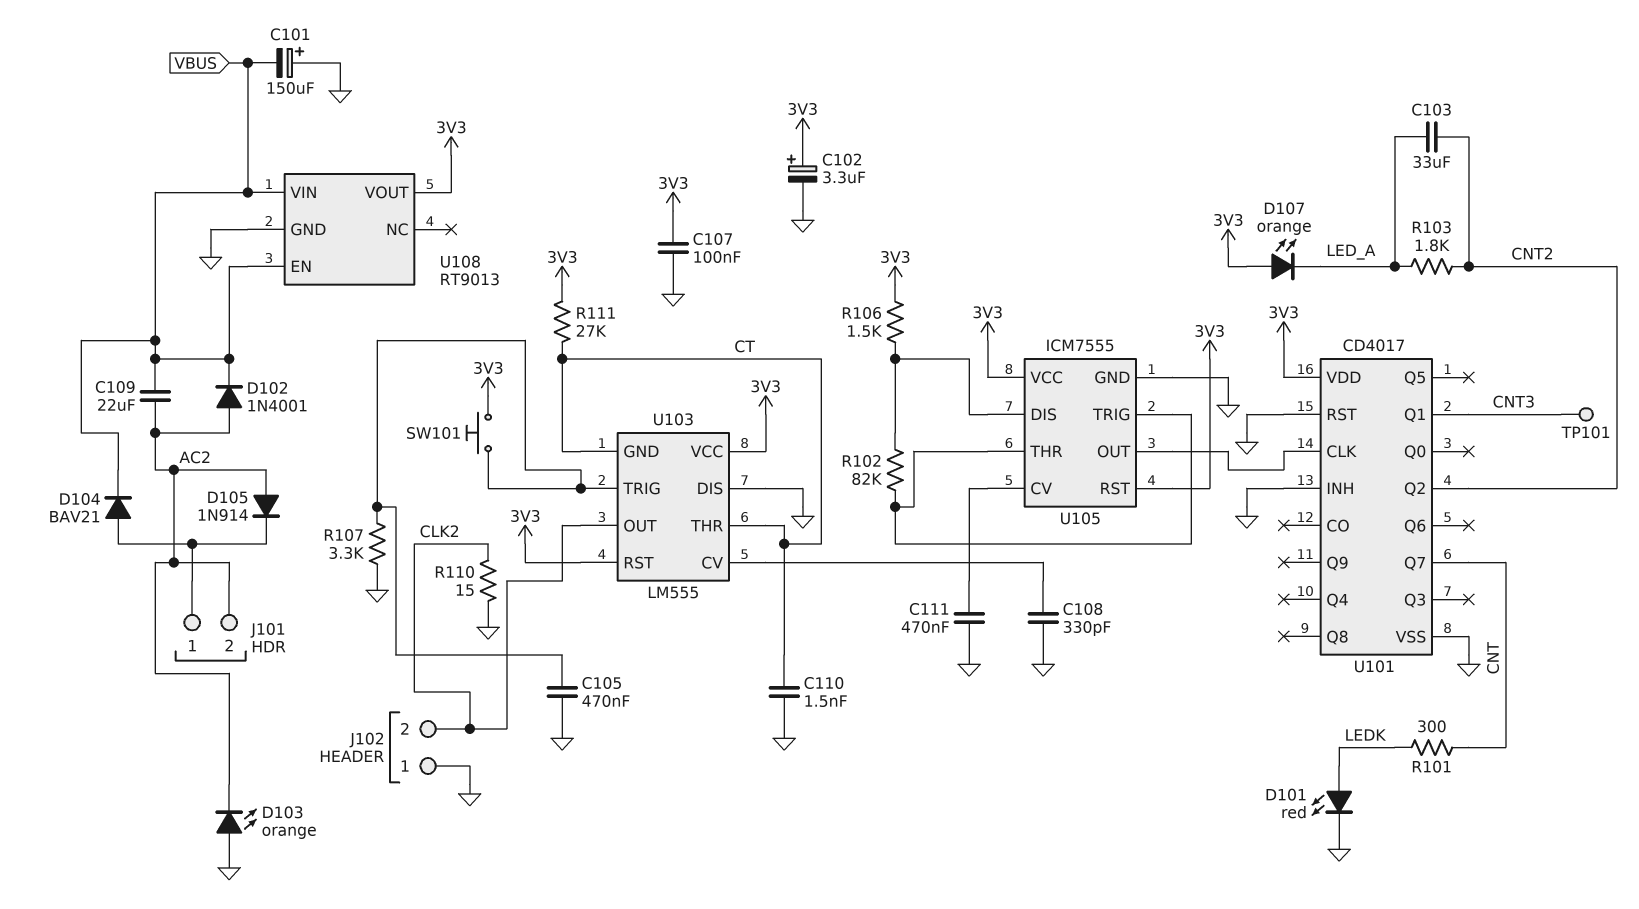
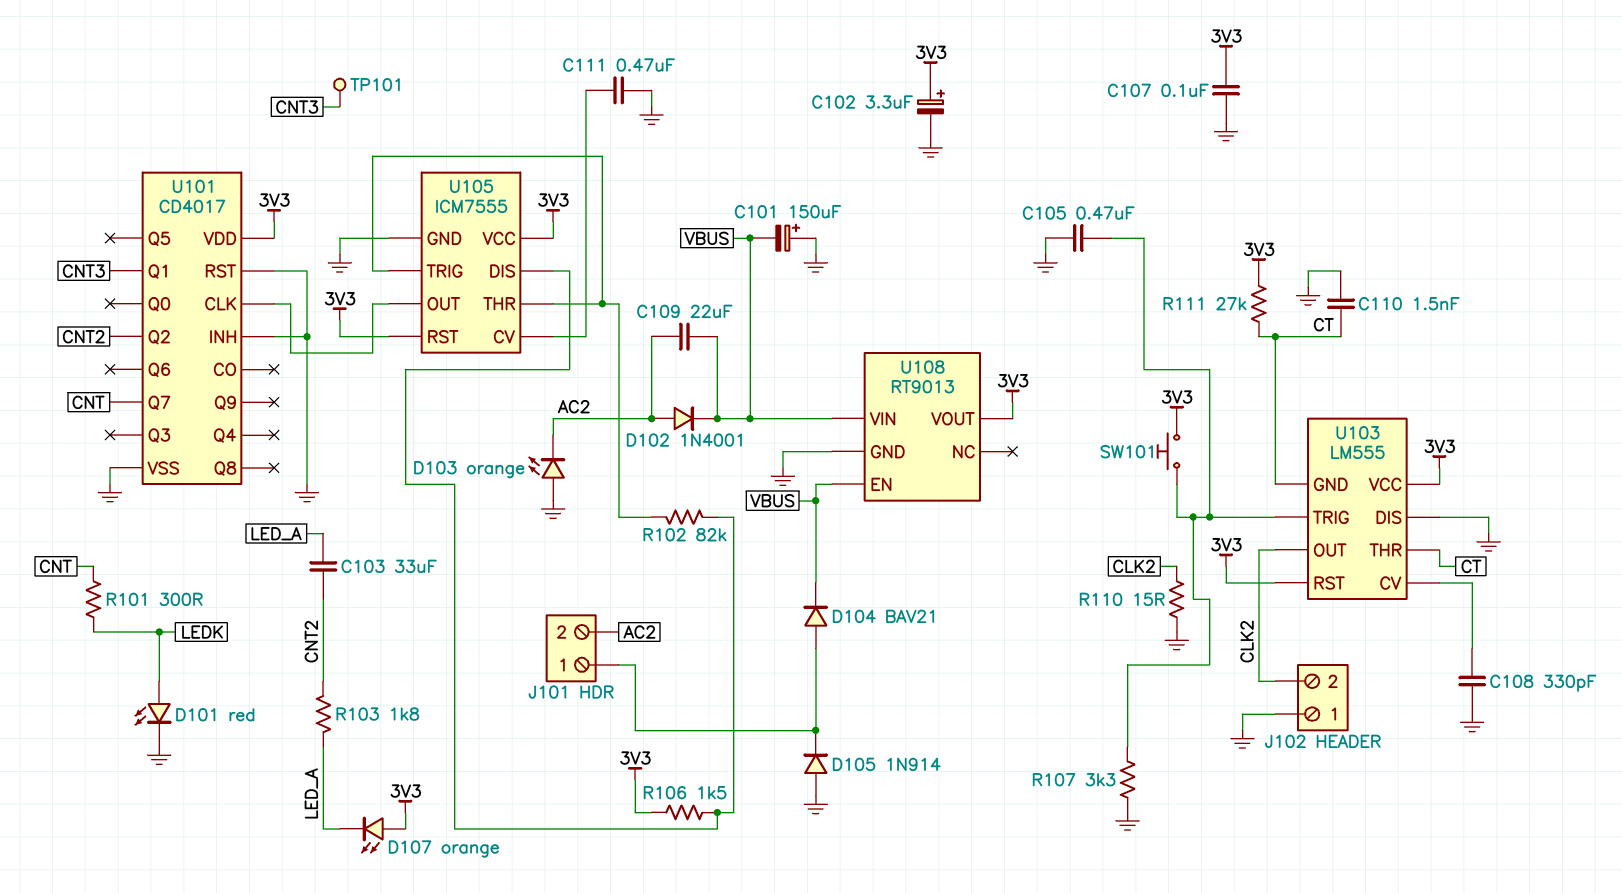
D105: diode 1N914 (A AC2, K J101/1) -> diode 1N914 (A GND, K J101/1)

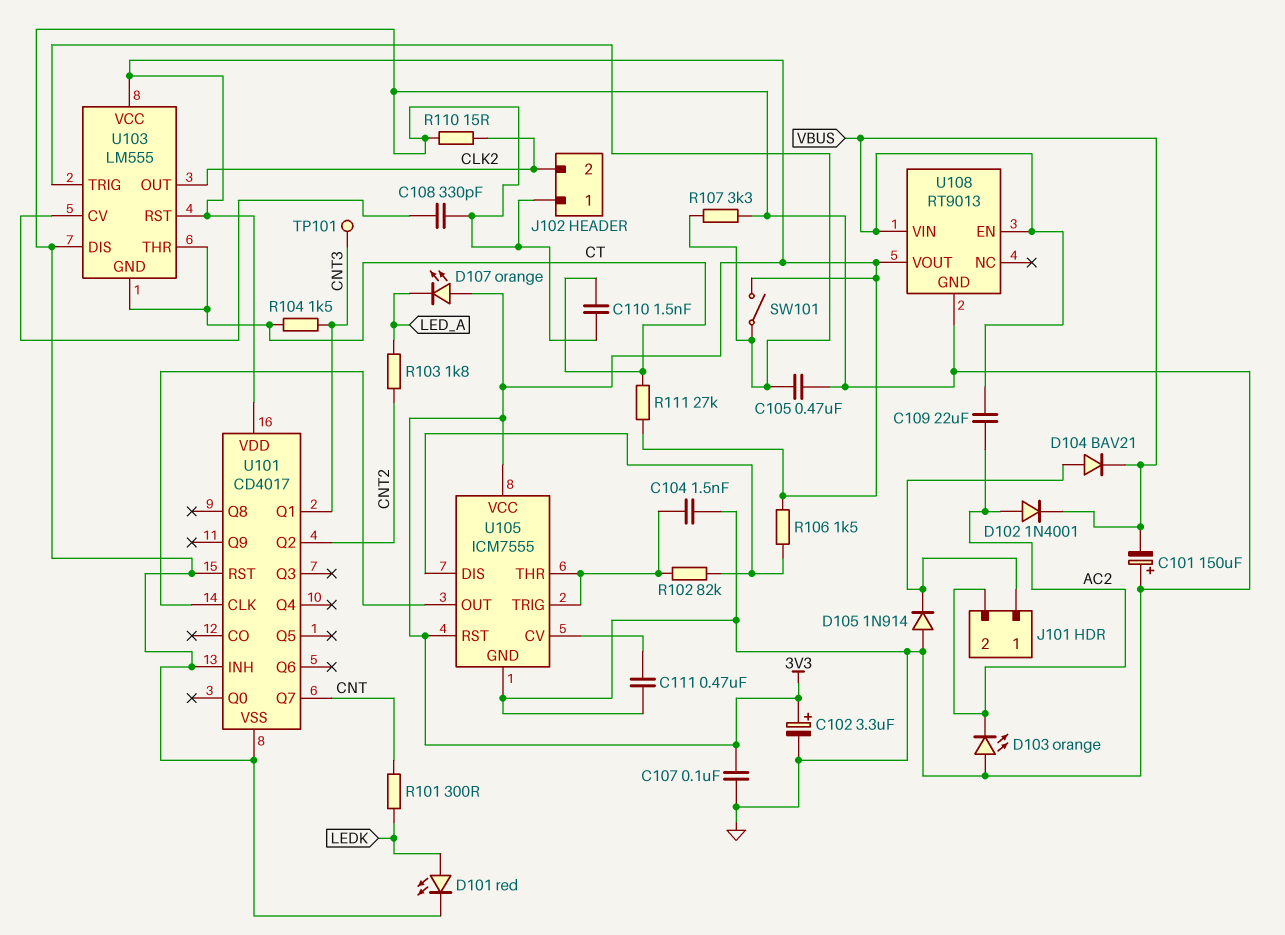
C103: 33uF (CNT2, LED_A) -> none
C104: none -> 1.5nF (GND, U105/THR)
R104: none -> 1.5k (CNT3, CT)
SW101: button (3V3, U103/TRIG) -> switch (3V3, U103/TRIG)

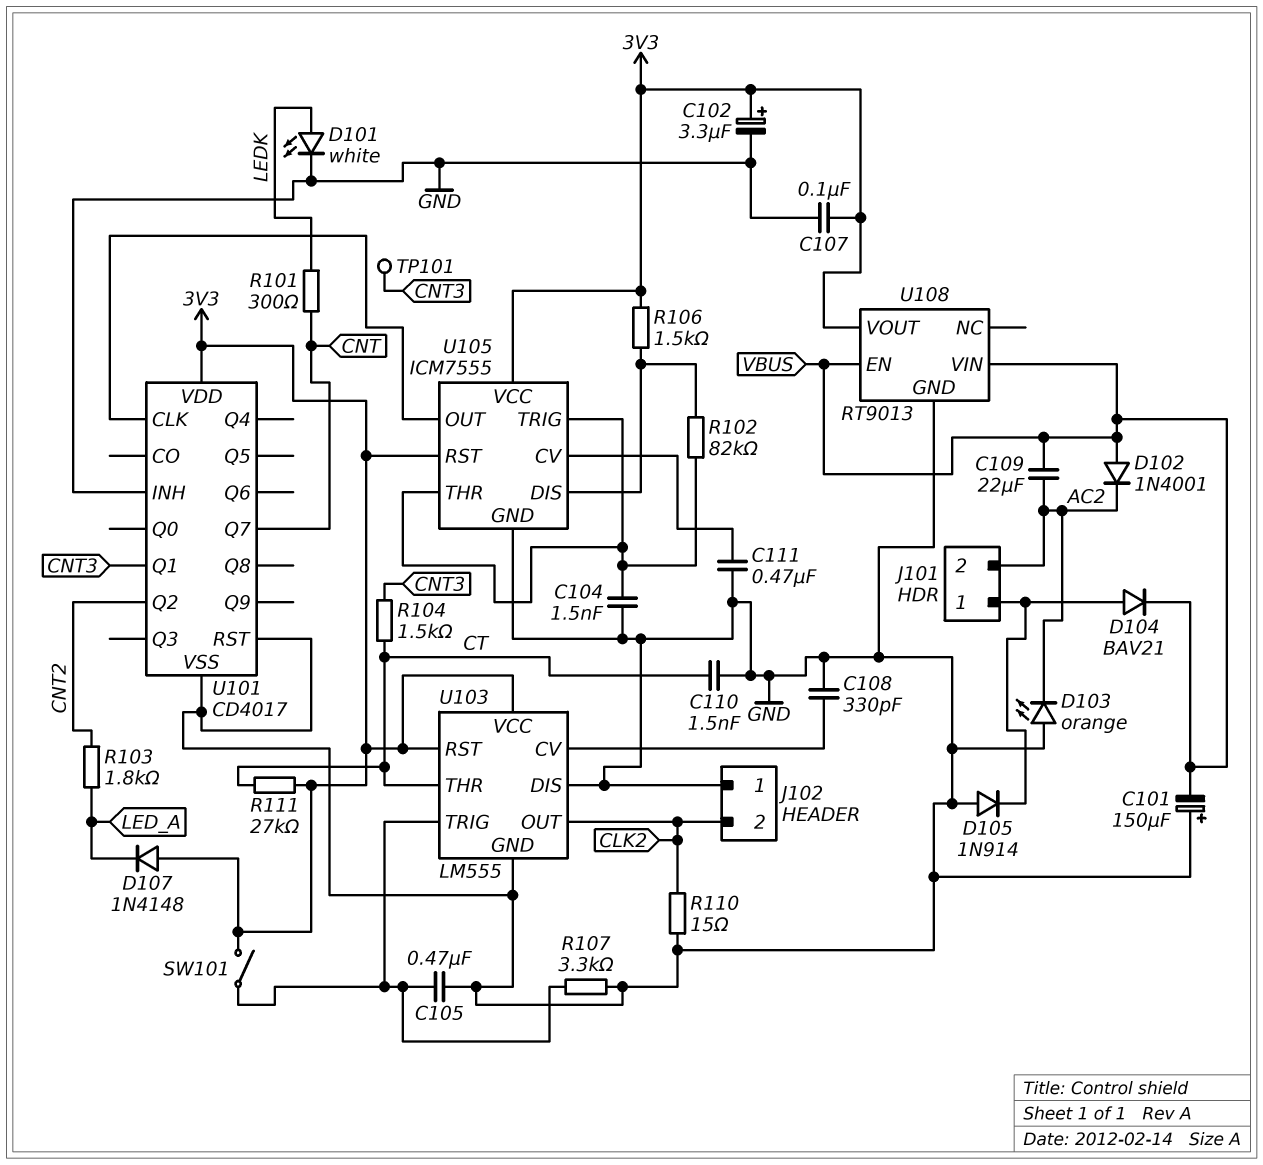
D101: LED red (A LEDK, K GND) -> LED white (A LEDK, K GND)
D102: diode 1N4001 (A AC2, K VBUS) -> diode 1N4001 (A VBUS, K AC2)
D107: LED orange (A 3V3, K LED_A) -> diode 1N4148 (A 3V3, K LED_A)
U103 pin GND: CT -> GND

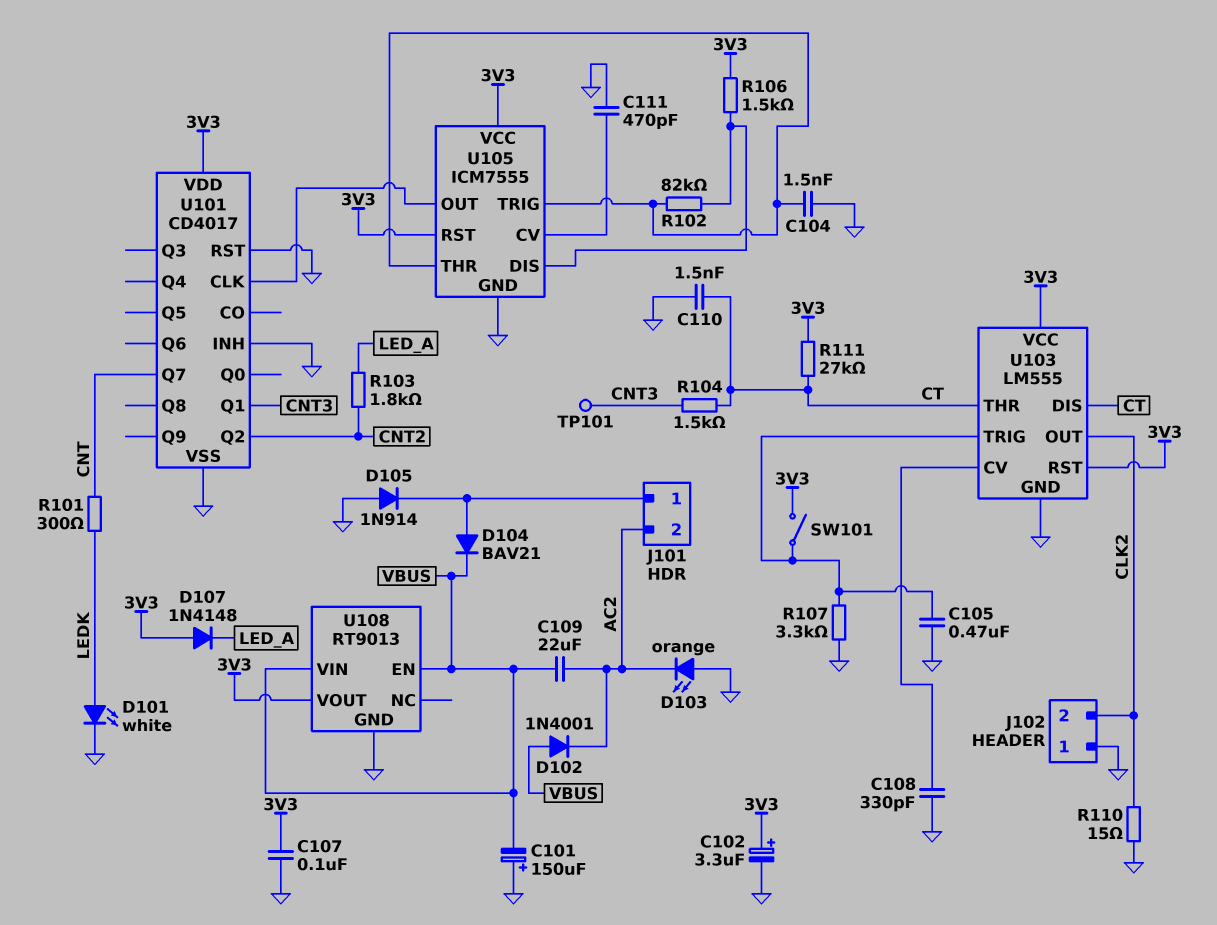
C111: 470nF (GND, U105/CV) -> 470pF (GND, U105/CV)
U103 pin DIS: GND -> CT

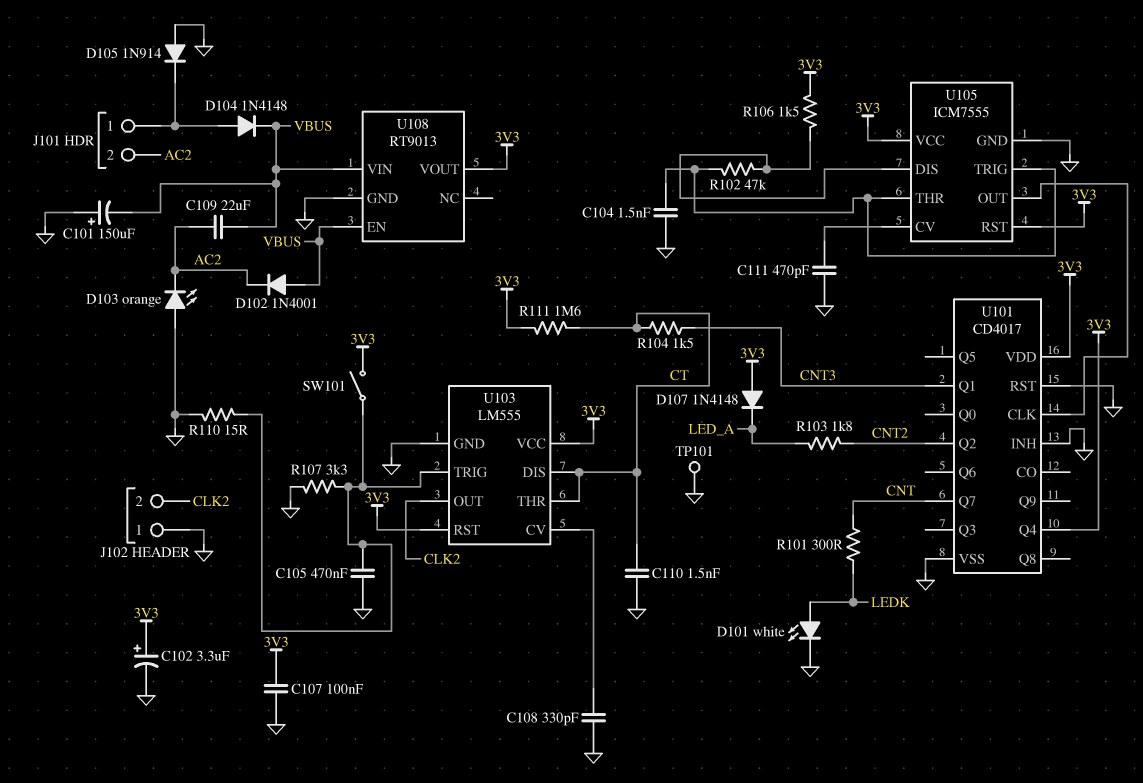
D104: diode BAV21 (A J101/1, K VBUS) -> diode 1N4148 (A J101/1, K VBUS)
R102: 82k (U105/DIS, U105/THR) -> 47k (U105/DIS, U105/THR)
R110: 15 (CLK2, GND) -> 15 (GND, U103/TRIG)
R111: 27k (3V3, CT) -> 1.6M (3V3, CT)
TP101: test point (CNT3) -> test point (GND)
U101 pin Q4: none -> 3V3

